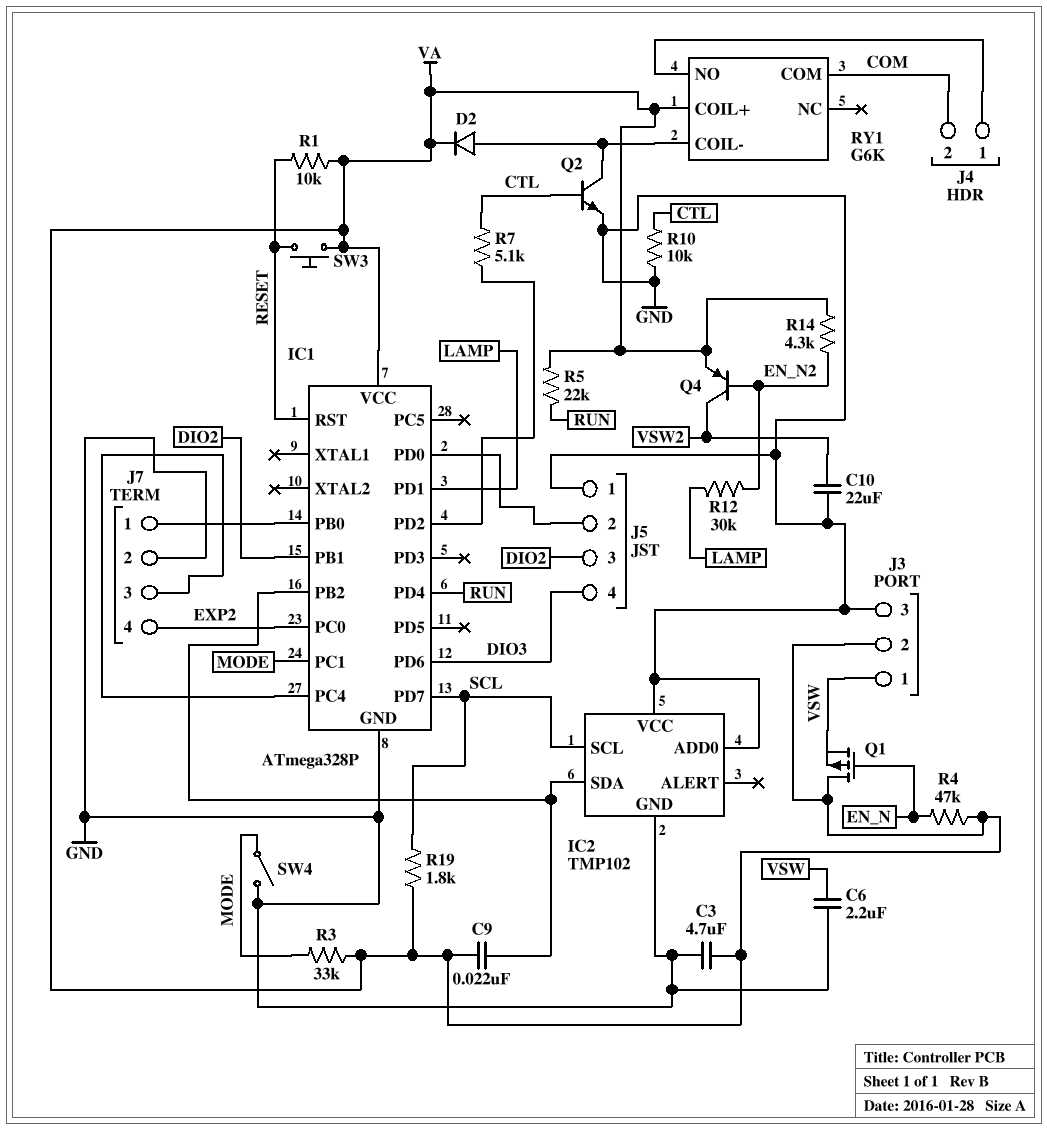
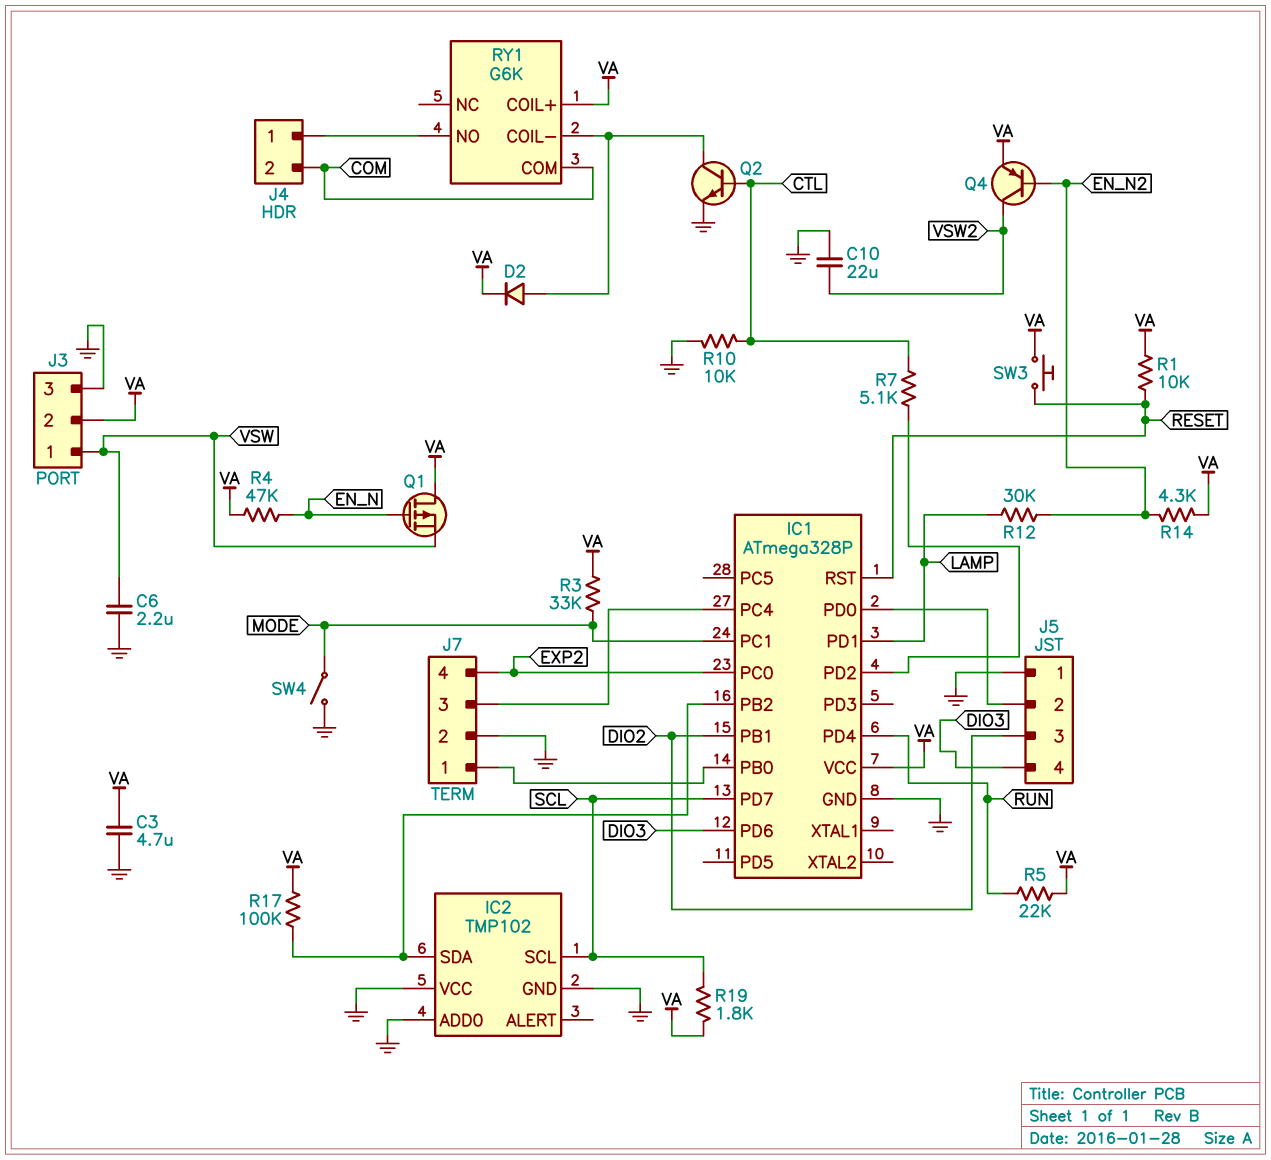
C9: 22nF (IC1/PB2, VA) -> none
R17: none -> 100k (IC1/PB2, VA)

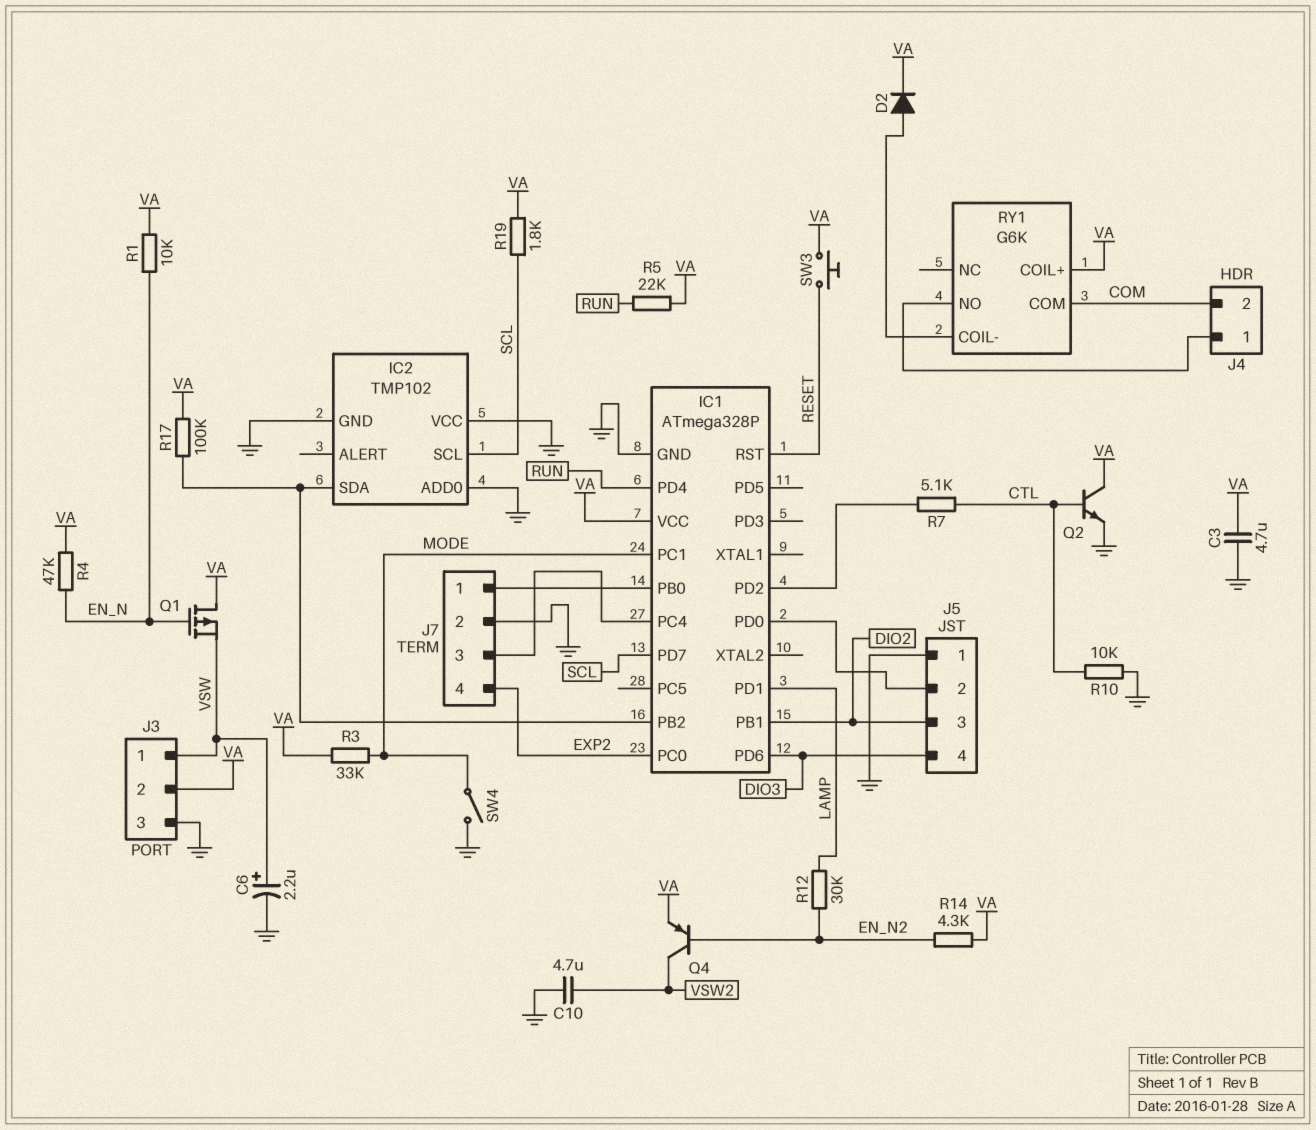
C6: 2.2uF (GND, VSW) -> 2.2uF (plus VSW, minus GND)
C10: 22uF (GND, VSW2) -> 4.7uF (GND, VSW2)
Q2: NPN (B CTL, C RY1/COIL-, E GND) -> NPN (B CTL, C VA, E GND)
R1: 10k (RESET, VA) -> 10k (EN_N, VA)

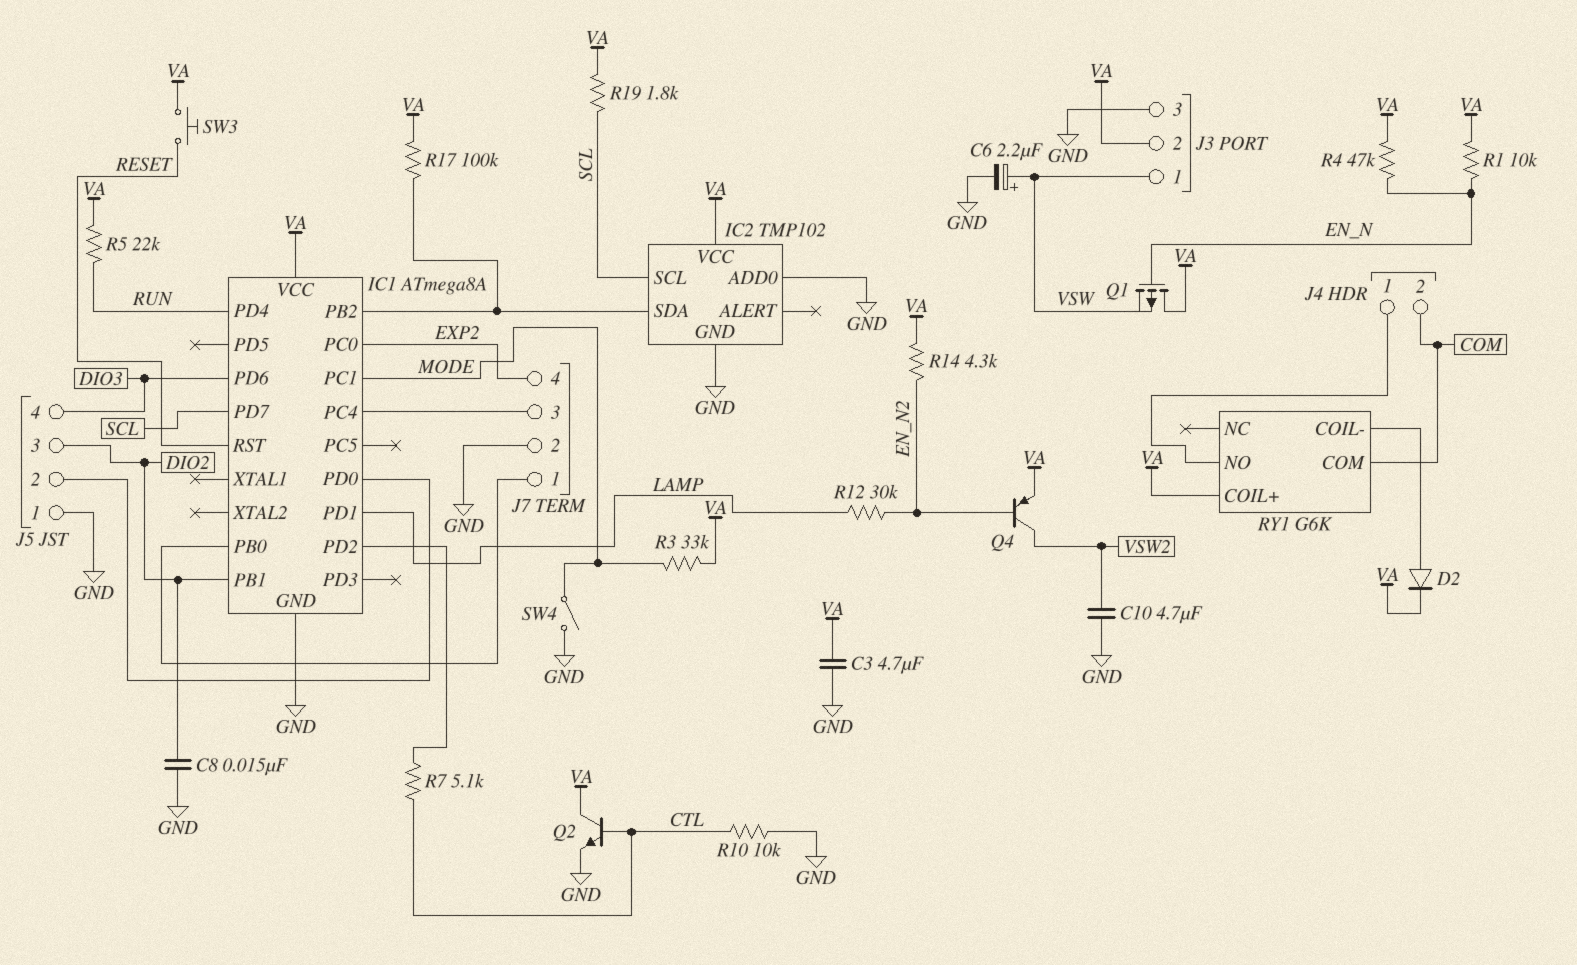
C8: none -> 15nF (DIO2, GND)
IC1: ATmega328P -> ATmega8A
IC2 pin VCC: GND -> VA

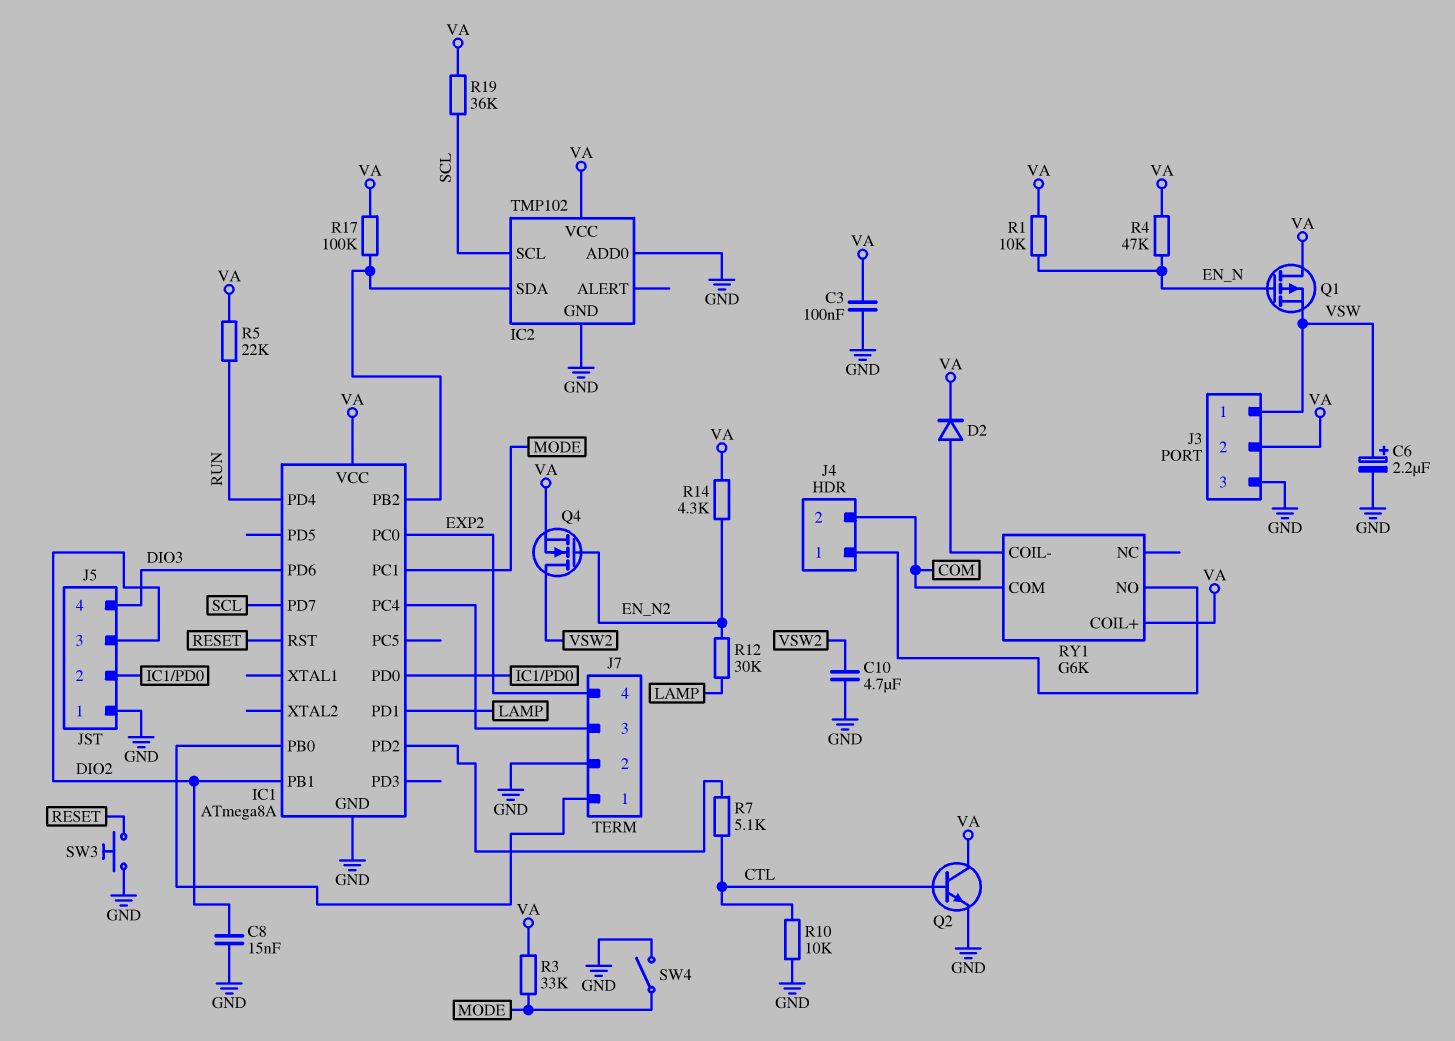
C3: 4.7uF (GND, VA) -> 100nF (GND, VA)
Q4: PNP (B EN_N2, C VSW2, E VA) -> NMOS (G EN_N2, D VSW2, S VA)
R19: 1.8k (SCL, VA) -> 36k (SCL, VA)
SW3: button (RESET, VA) -> button (GND, RESET)

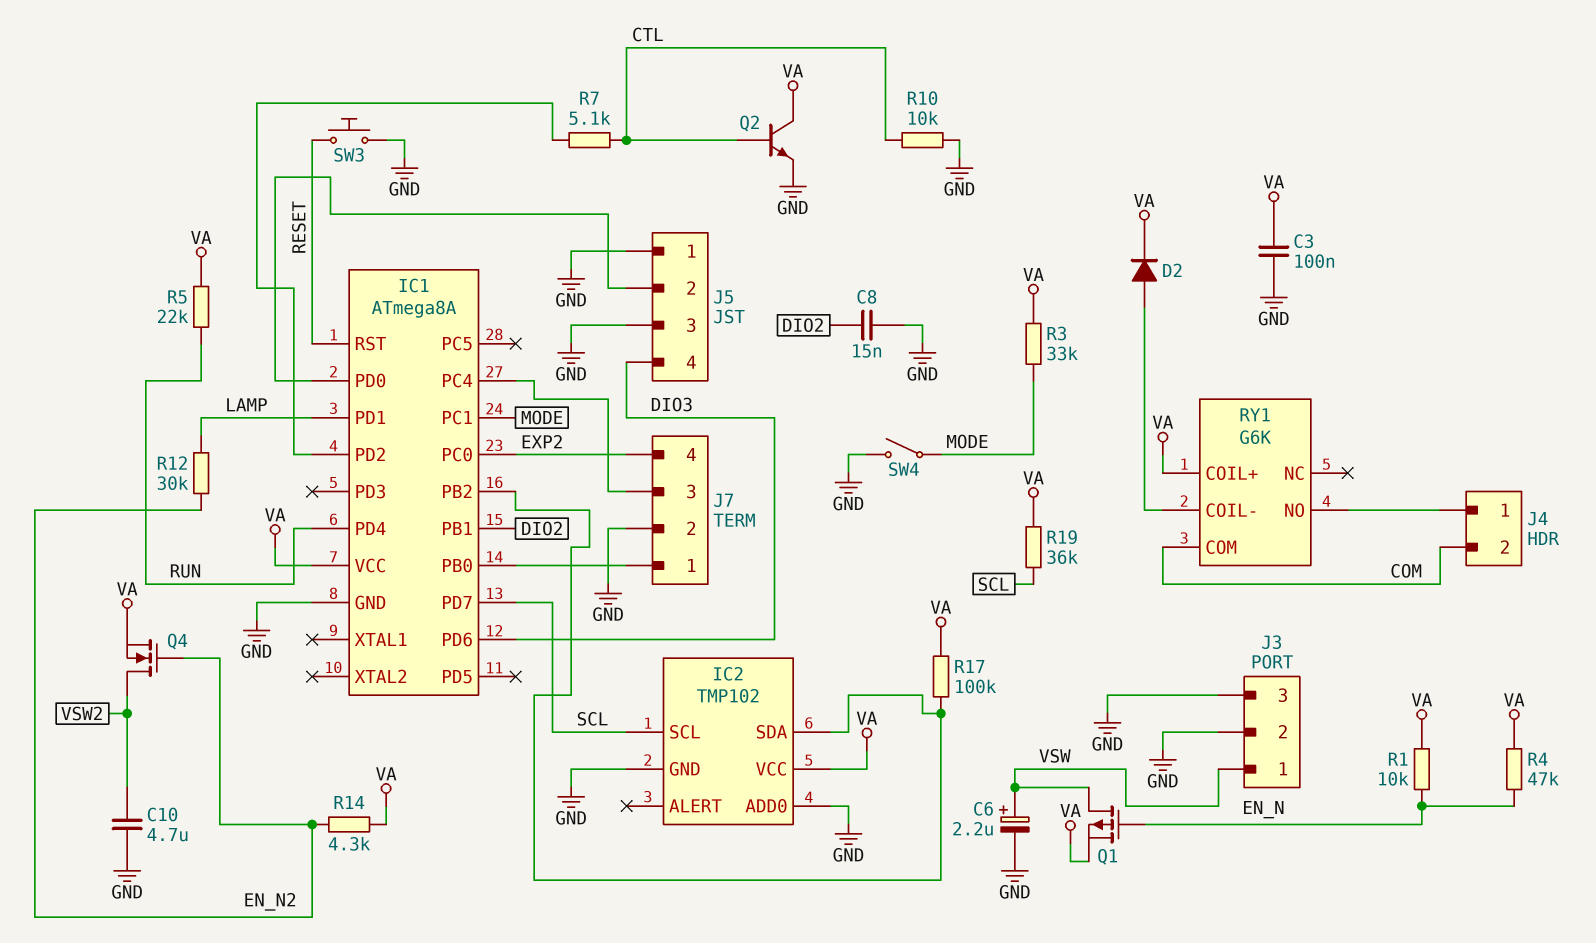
J3 pin 2: VA -> GND
J5 pin 3: DIO2 -> GND
Q1: PMOS (G EN_N, D VA, S VSW) -> PMOS (G EN_N, D VSW, S VA)

